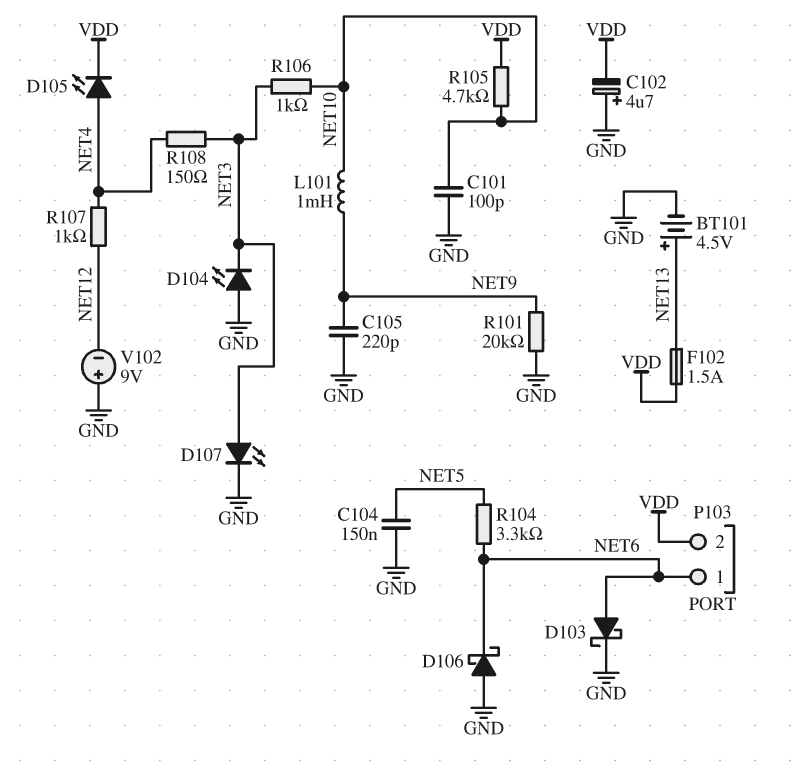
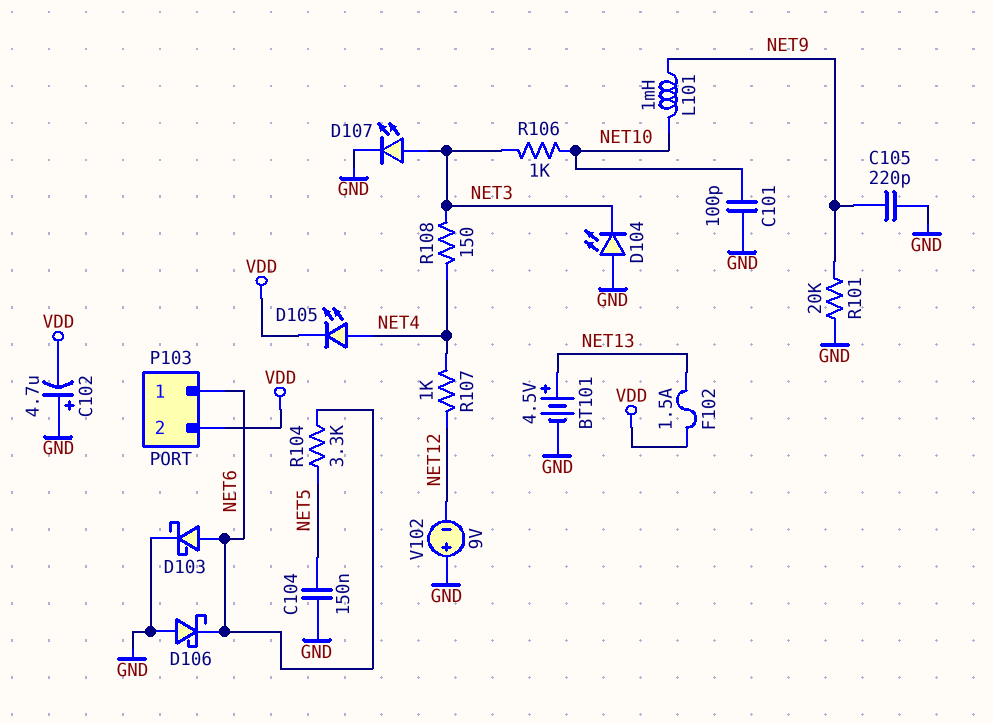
R105: 4.7k (NET10, VDD) -> none

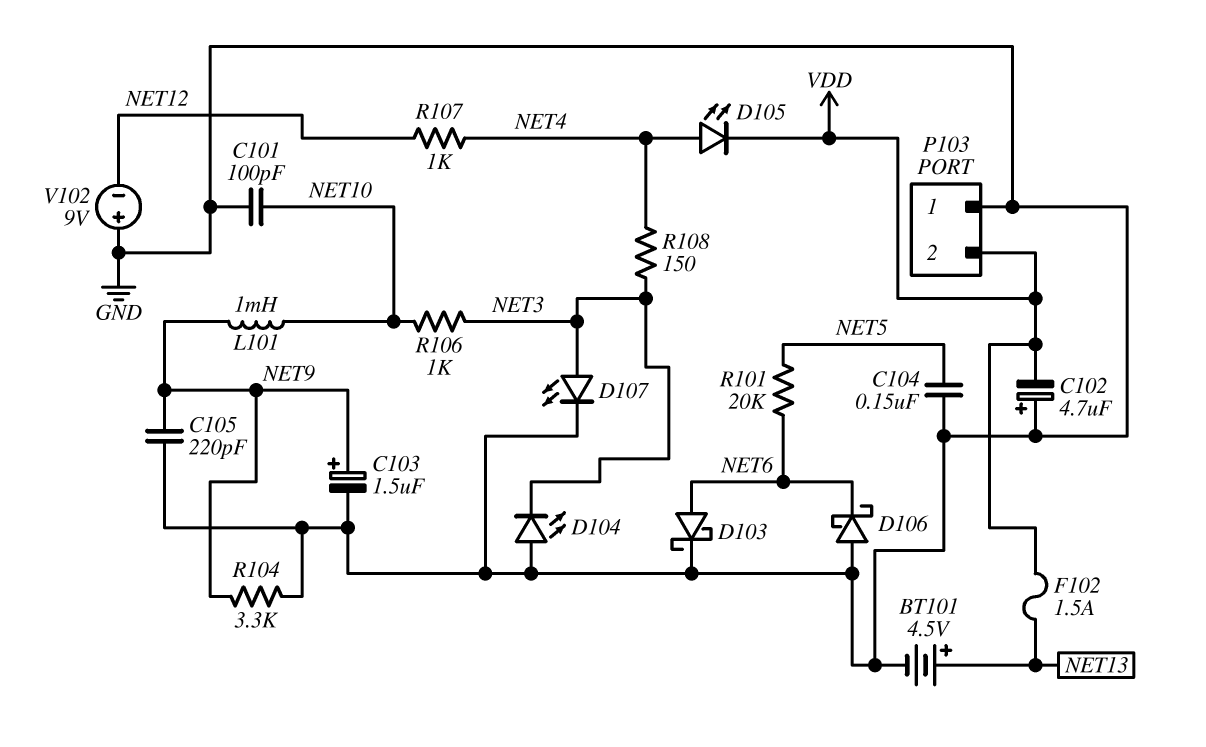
C103: none -> 1.5uF (plus NET9, minus GND)
P103 pin 1: NET6 -> GND
R101: 20k (GND, NET9) -> 20k (NET5, NET6)
R104: 3.3k (NET5, NET6) -> 3.3k (GND, NET9)

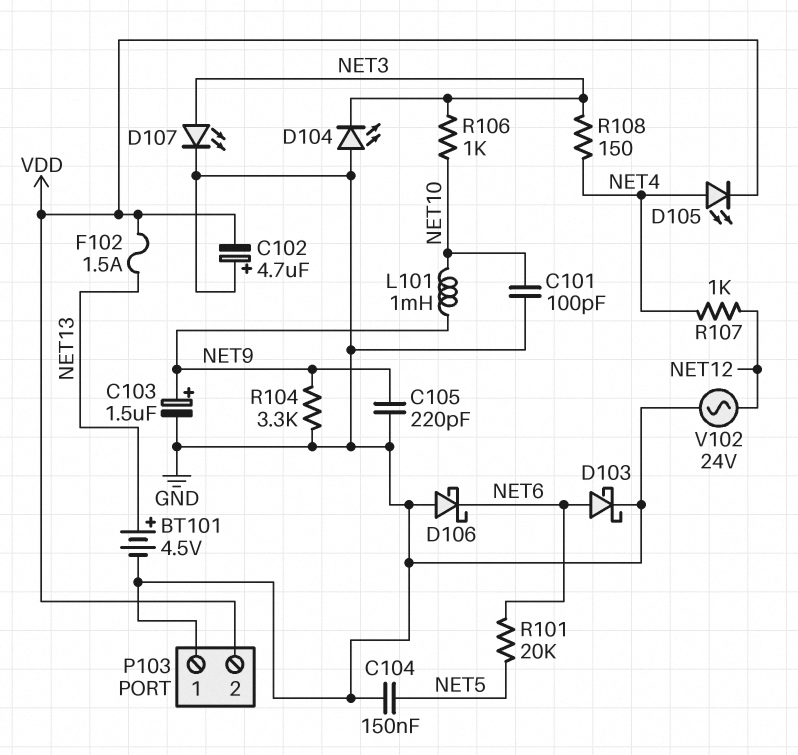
V102: 9V (plus GND, minus NET12) -> AC 24V (GND, NET12)

